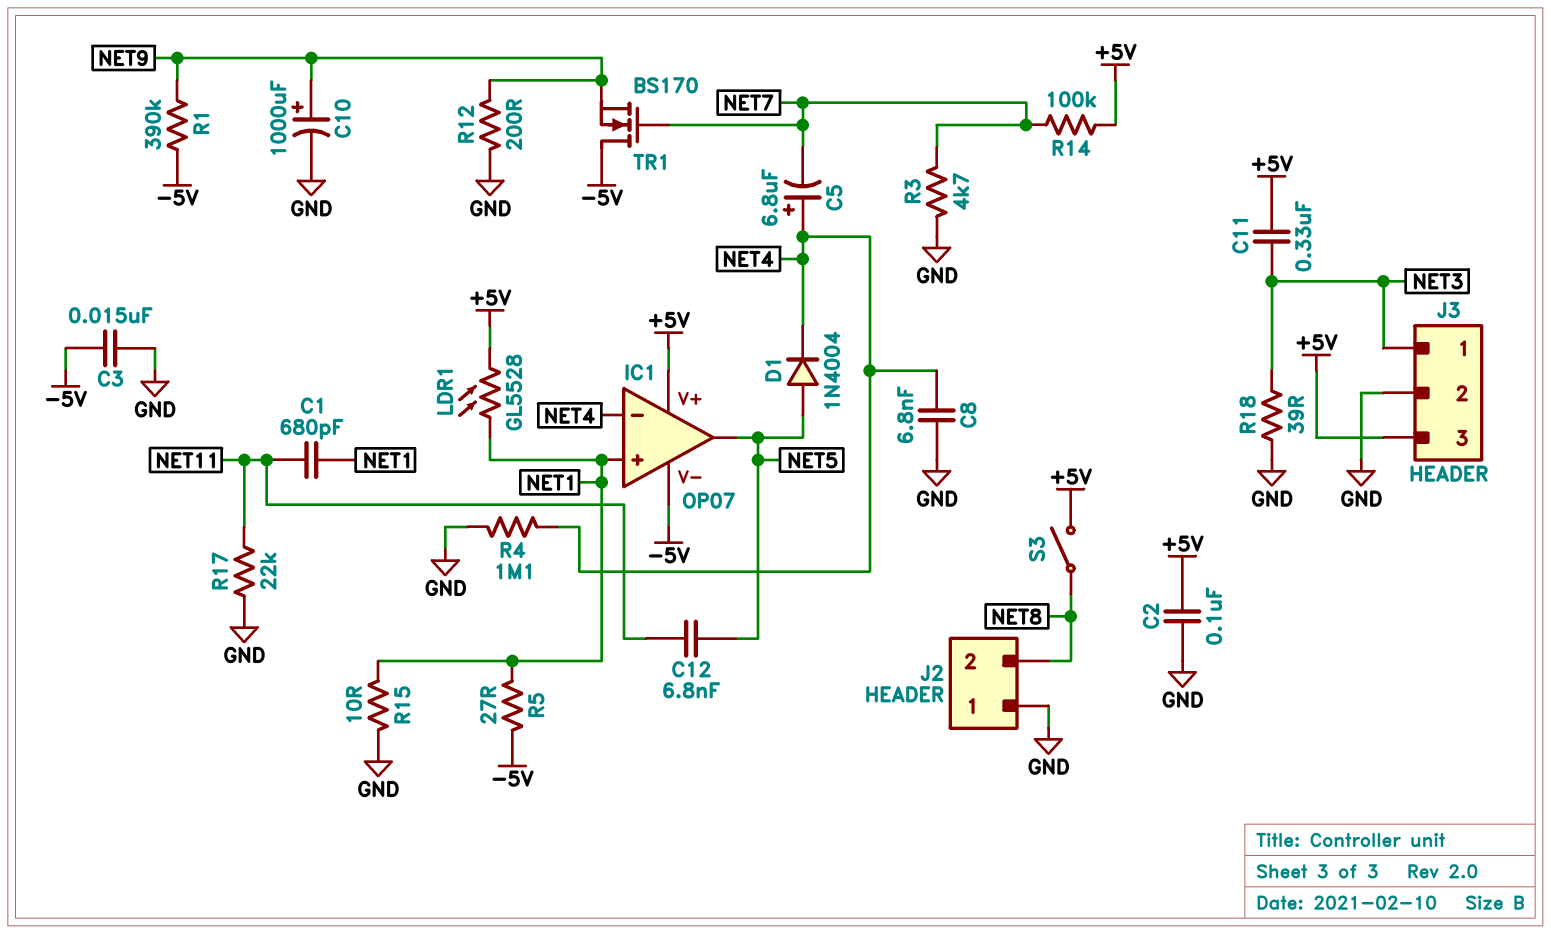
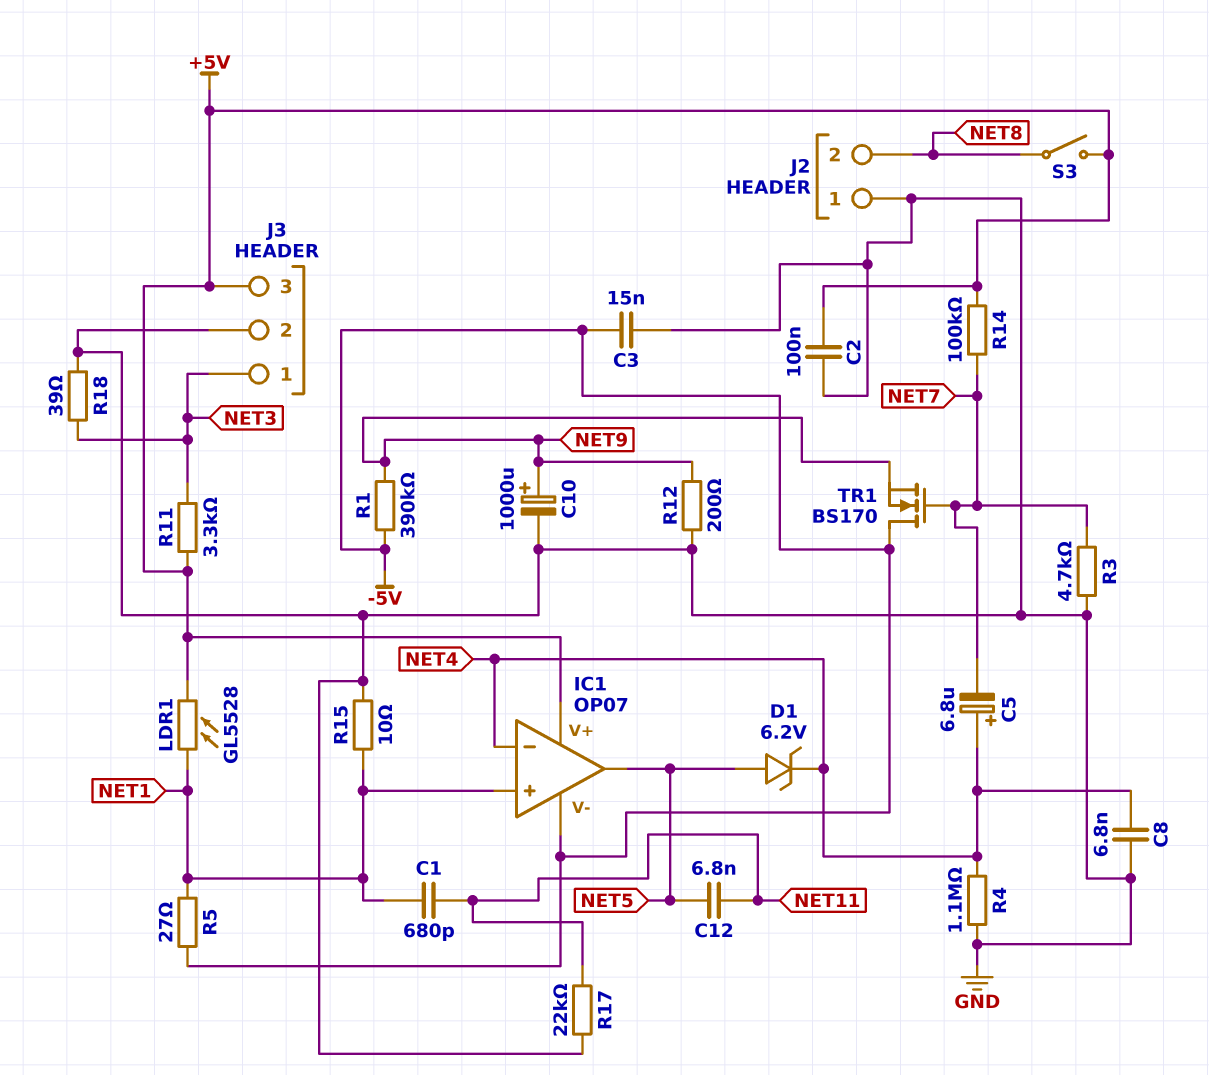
C11: 330nF (+5V, NET3) -> none
D1: diode 1N4004 (A NET5, K NET4) -> zener 6.2V (A NET5, K NET4)
R11: none -> 3.3k (+5V, NET3)

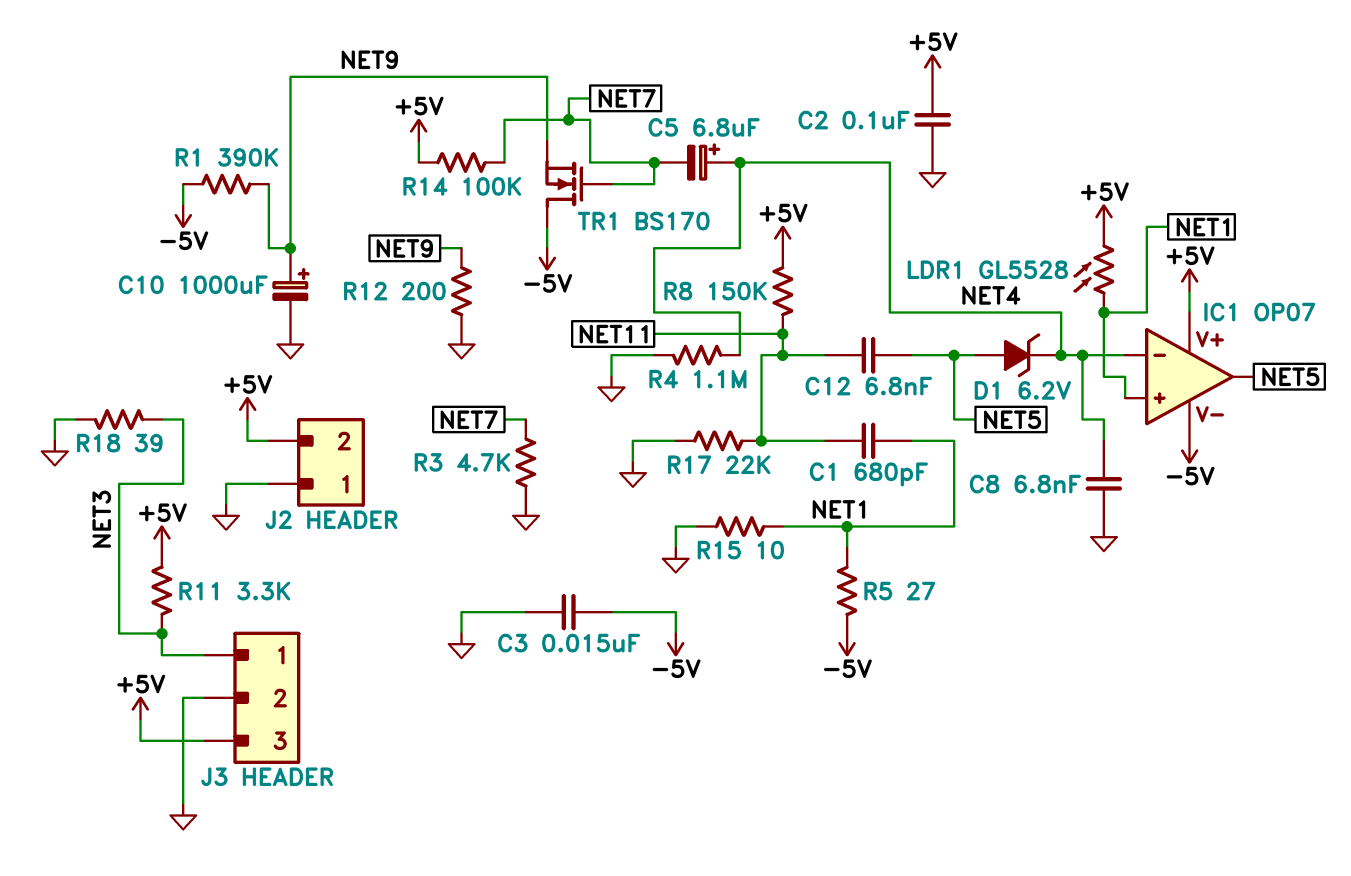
J2 pin 2: NET8 -> +5V
R8: none -> 150k (+5V, NET11)
S3: switch (+5V, NET8) -> none

